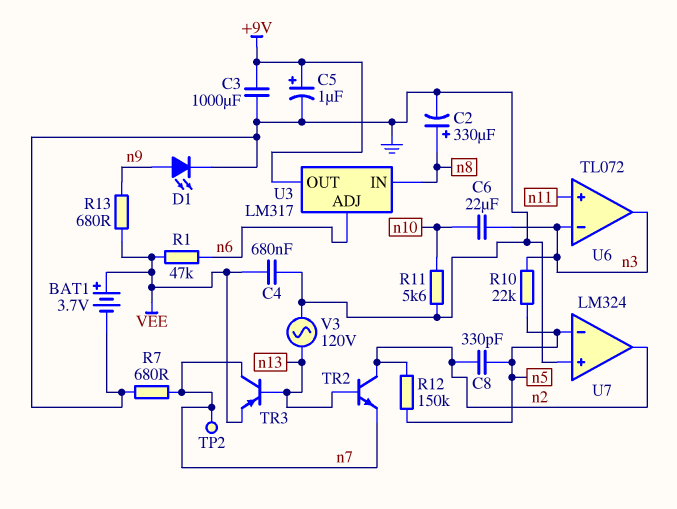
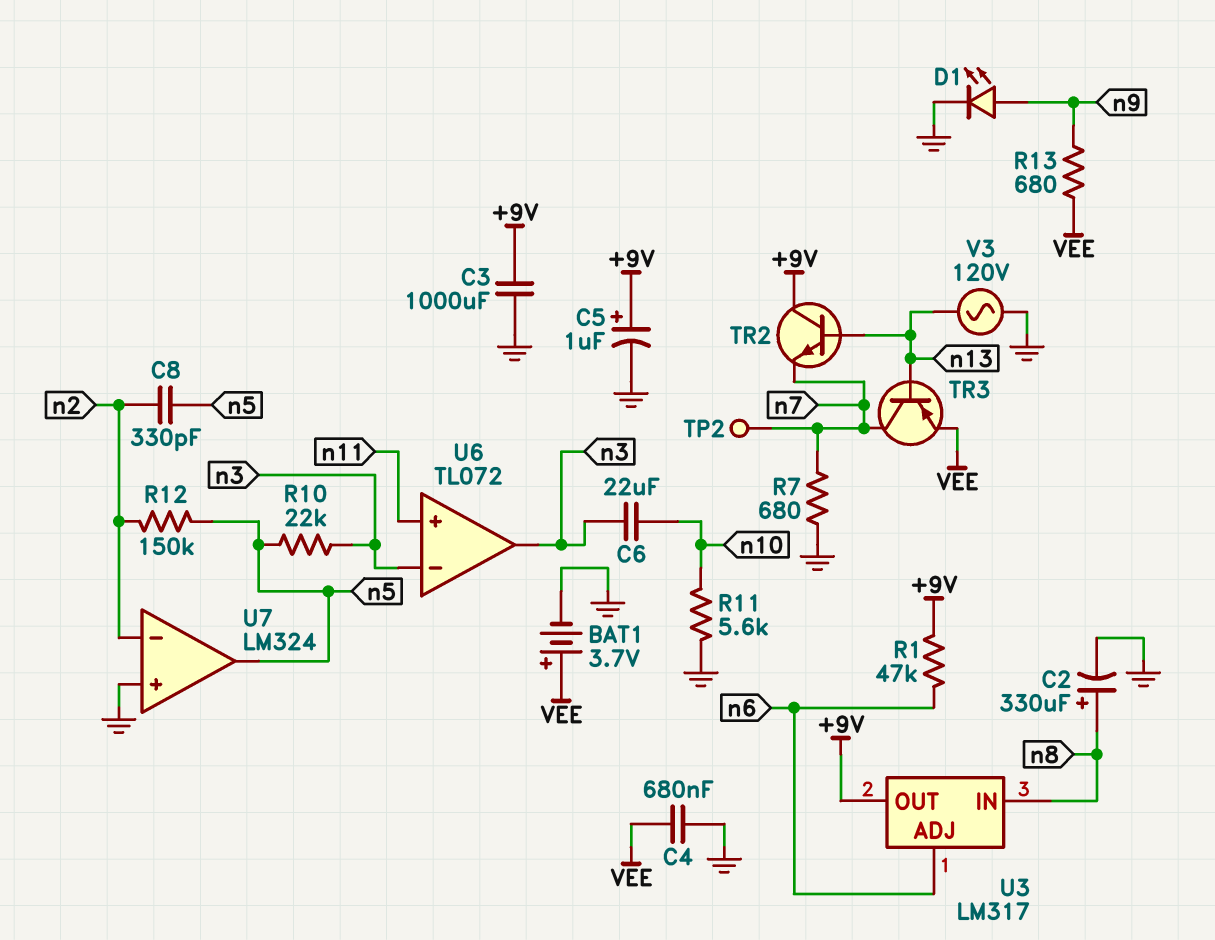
R1: 47k (VEE, n6) -> 47k (+9V, n6)
TR2: NPN (B n13, C n2, E n7) -> NPN (B n13, C +9V, E n7)
U7 pin in-: n5 -> n2
U7 pin out: n2 -> n5

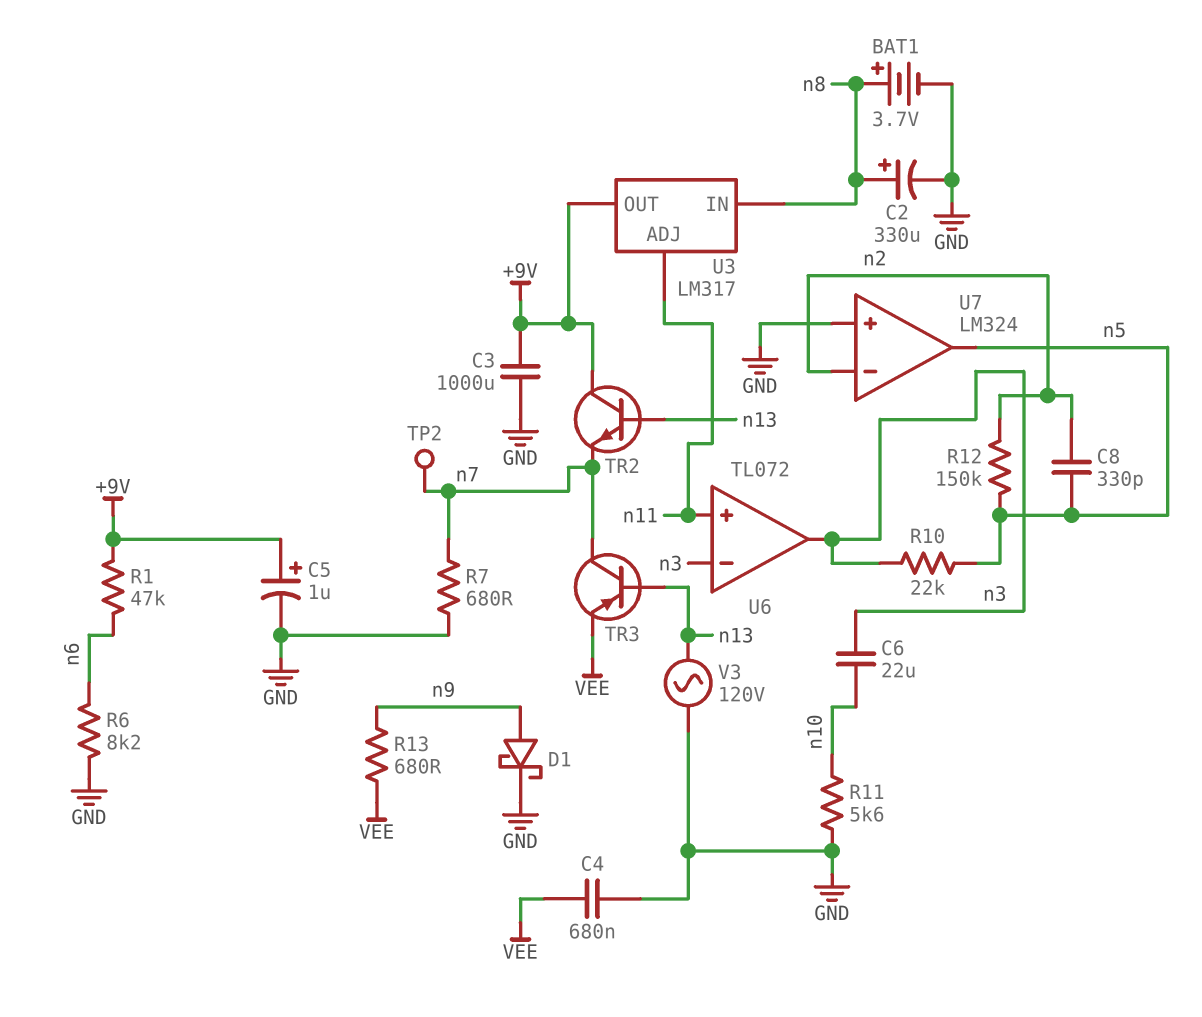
BAT1: 3.7V (plus VEE, minus GND) -> 3.7V (plus n8, minus GND)
D1: LED (A n9, K GND) -> schottky (A n9, K GND)
R6: none -> 8.2k (GND, n6)
U3 pin ADJ: n6 -> n11

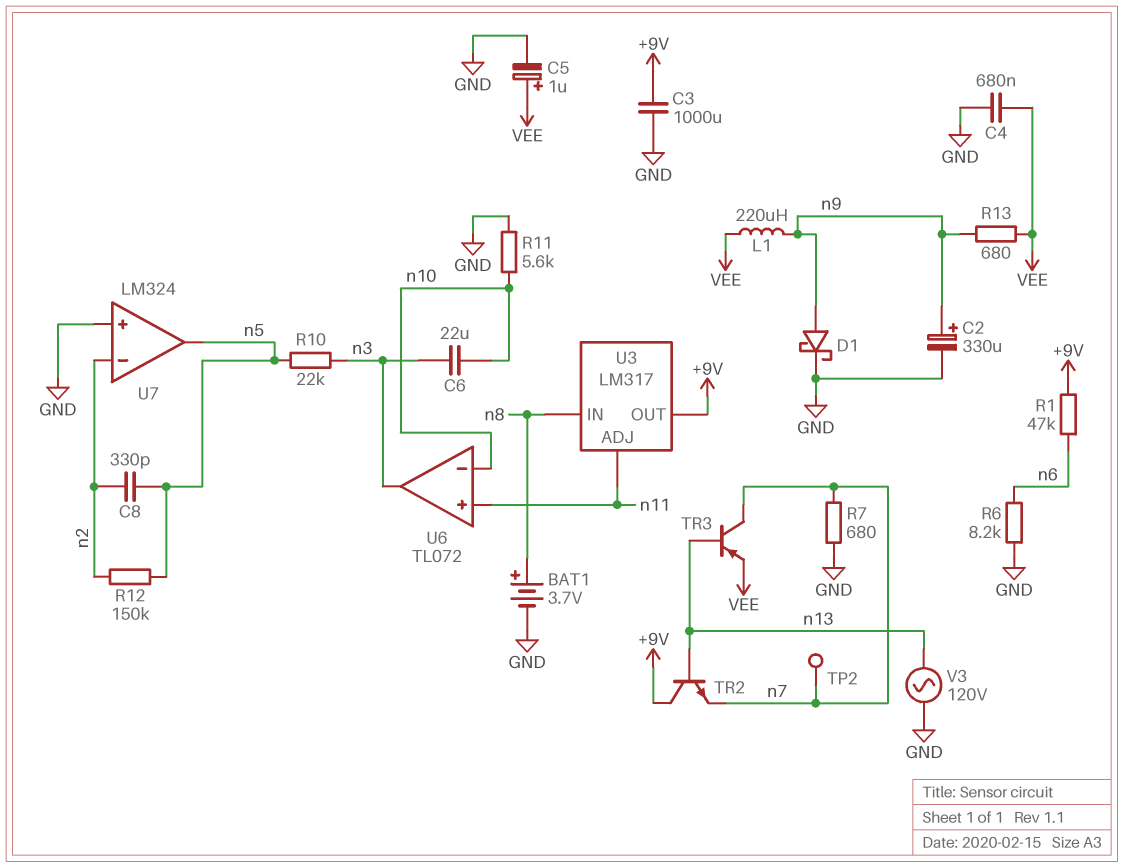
C2: 330uF (plus n8, minus GND) -> 330uF (plus n9, minus GND)
C5: 1uF (plus +9V, minus GND) -> 1uF (plus VEE, minus GND)
L1: none -> 220uH (VEE, n9)
U6 pin in-: n3 -> n10

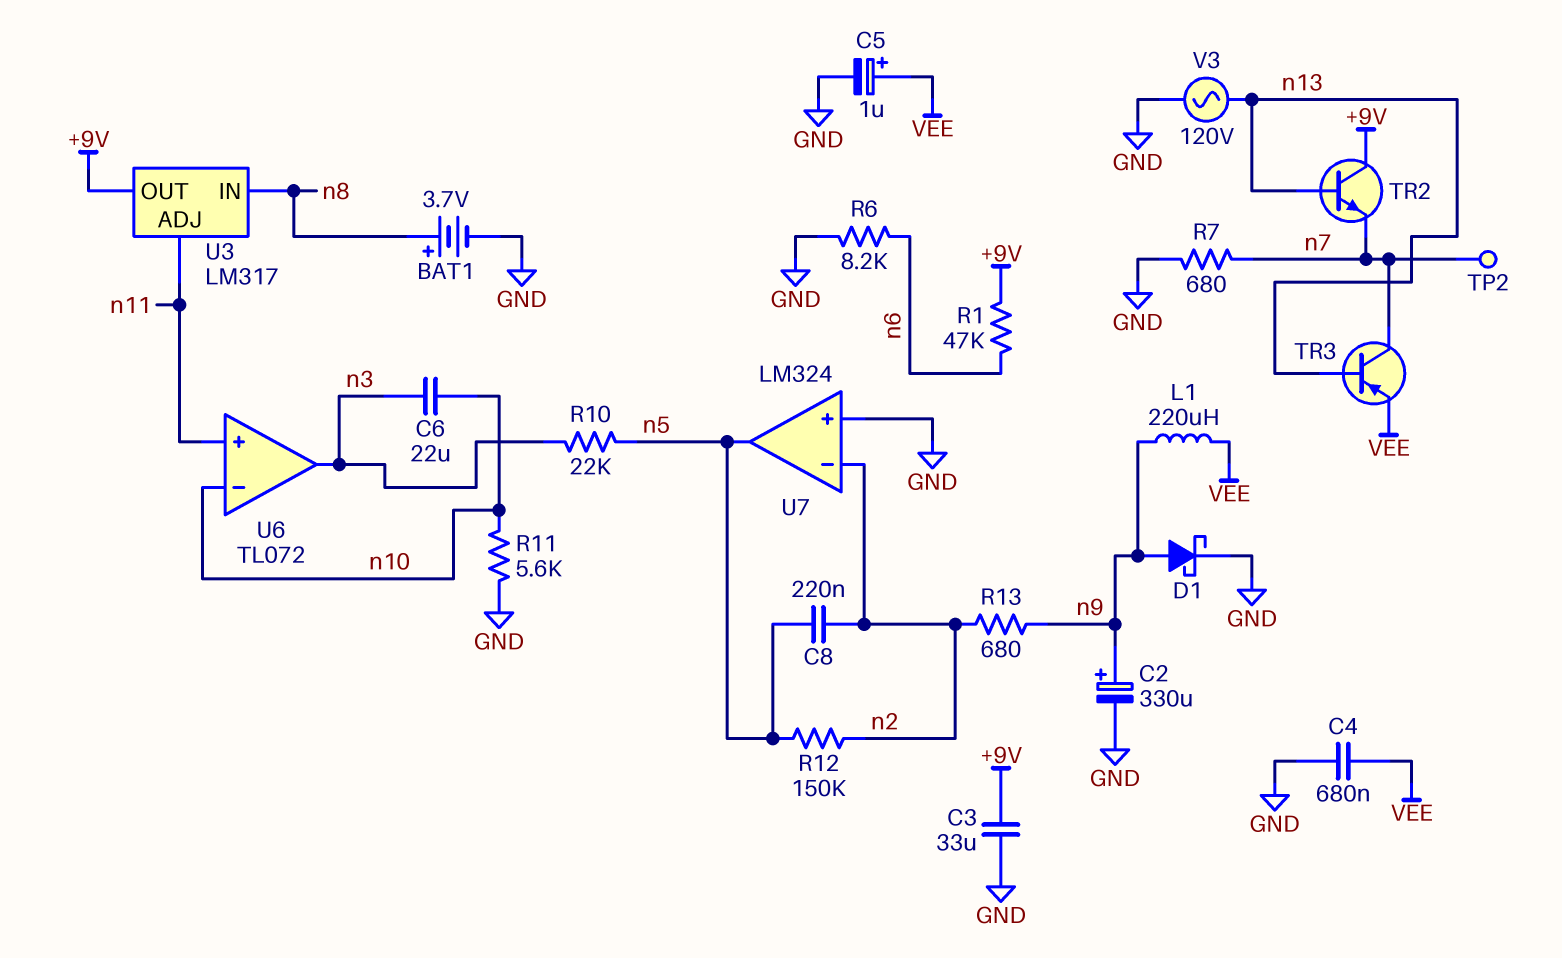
C3: 1000uF (+9V, GND) -> 33uF (+9V, GND)
C8: 330pF (n2, n5) -> 220nF (n2, n5)
R13: 680 (VEE, n9) -> 680 (n2, n9)

